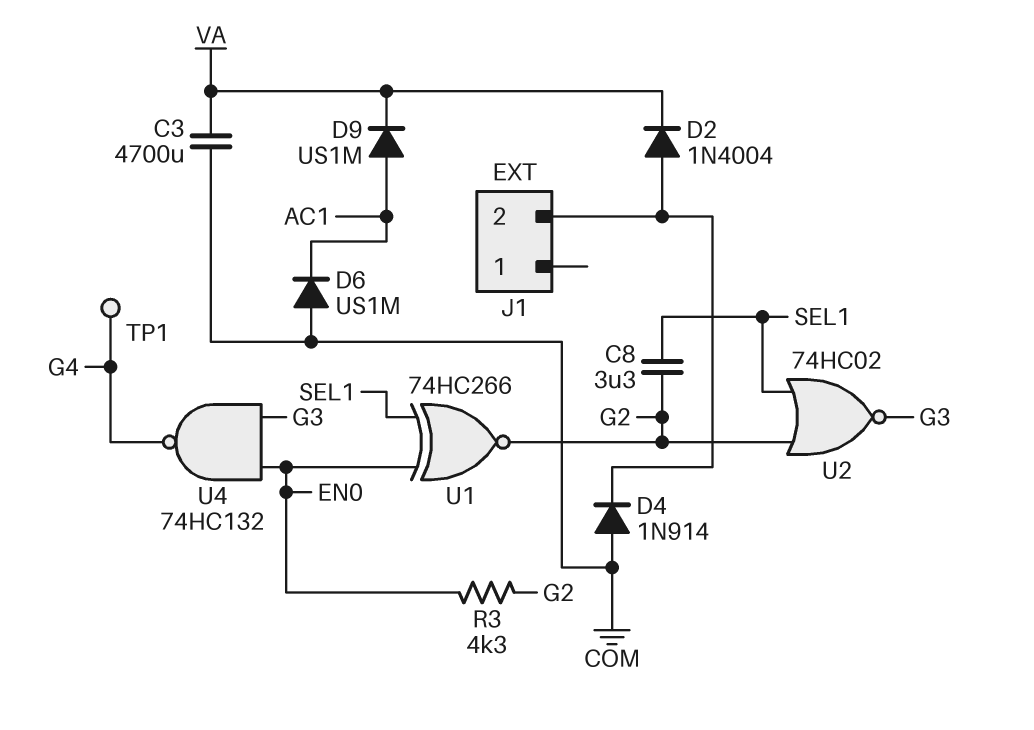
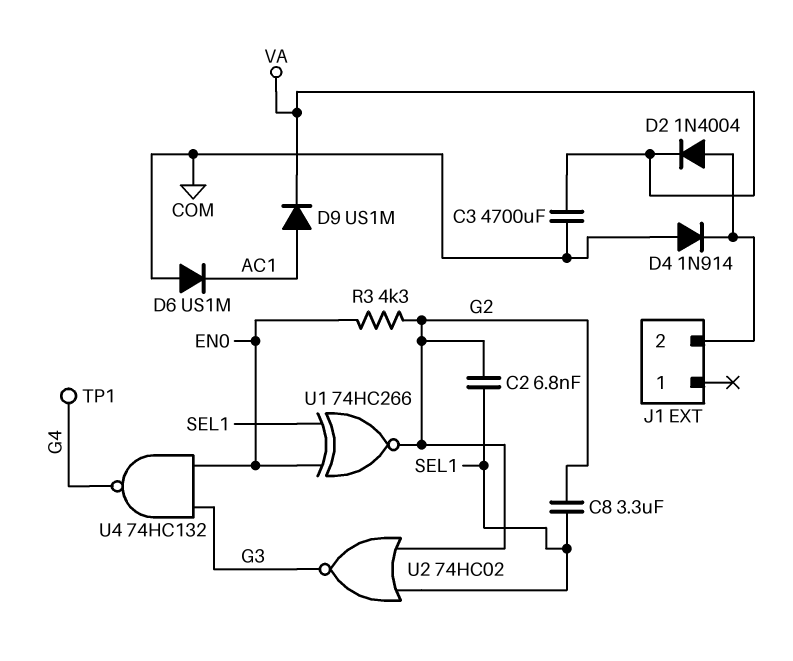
C2: none -> 6.8nF (G2, SEL1)

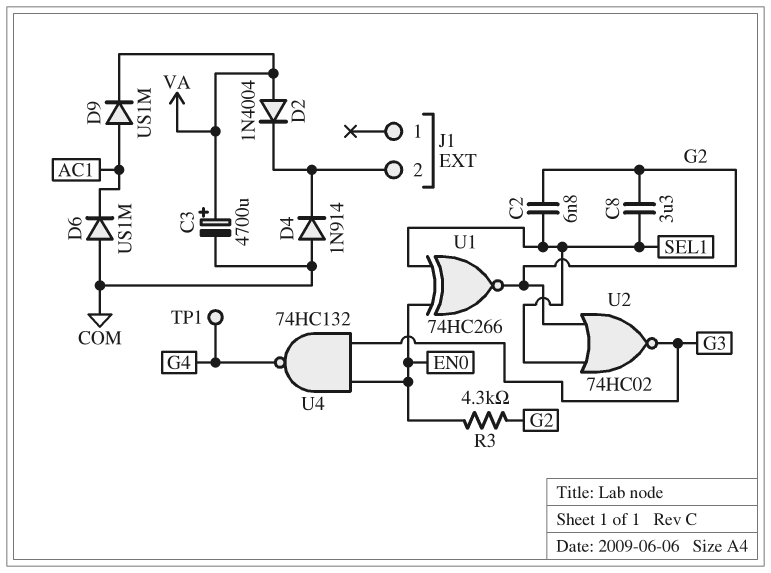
C3: 4700uF (COM, VA) -> 4700uF (plus VA, minus COM)
D2: diode 1N4004 (A J1/2, K VA) -> diode 1N4004 (A VA, K J1/2)

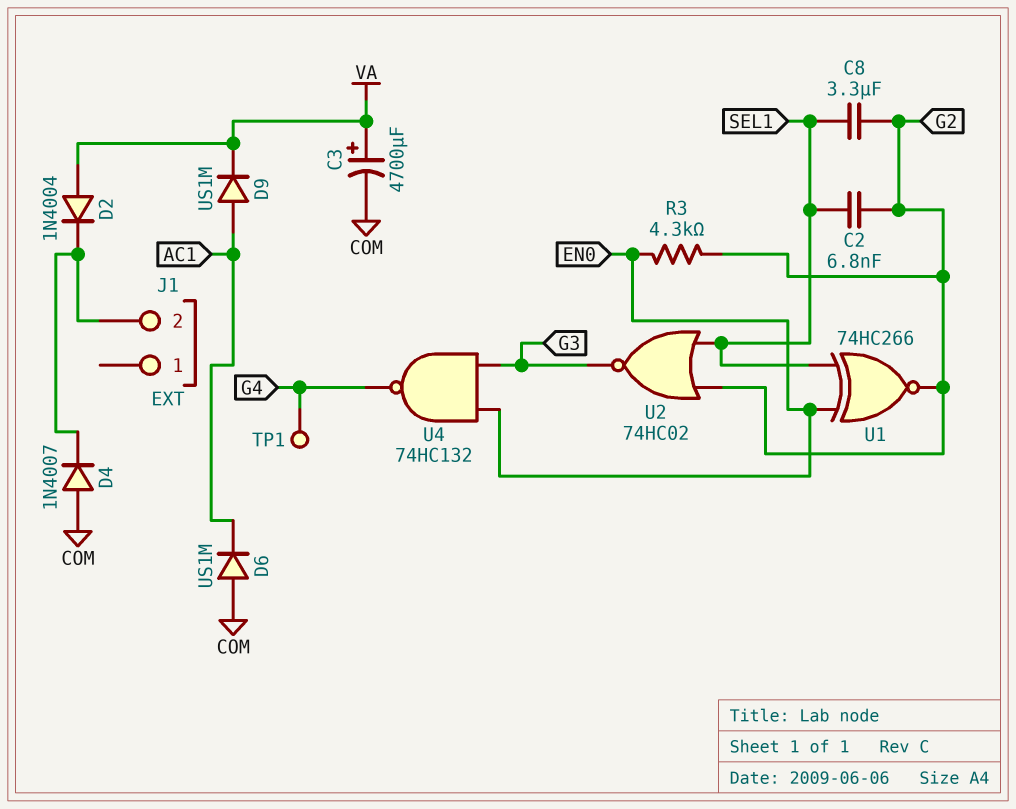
D4: diode 1N914 (A COM, K J1/2) -> diode 1N4007 (A COM, K J1/2)

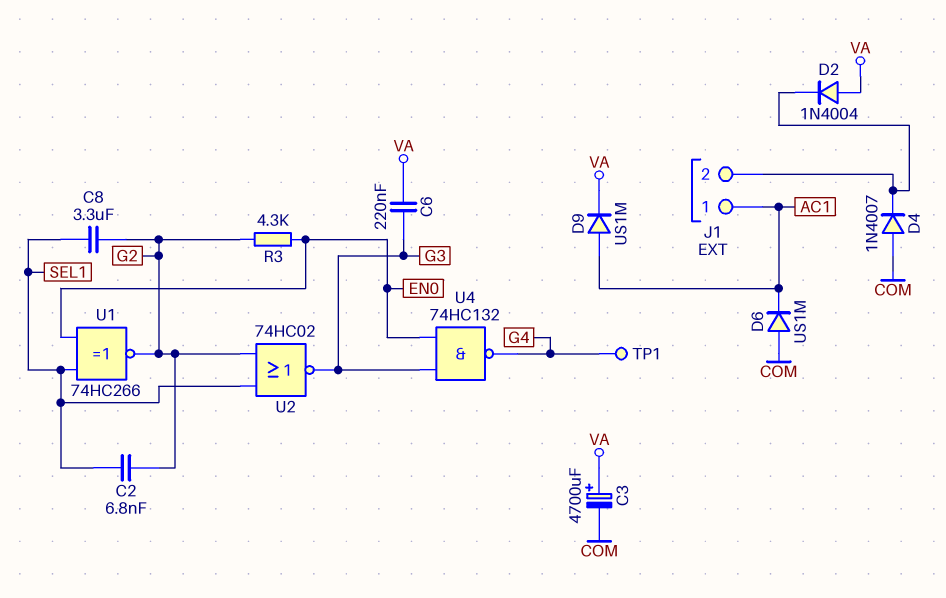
C6: none -> 220nF (G3, VA)
J1 pin 1: none -> AC1

